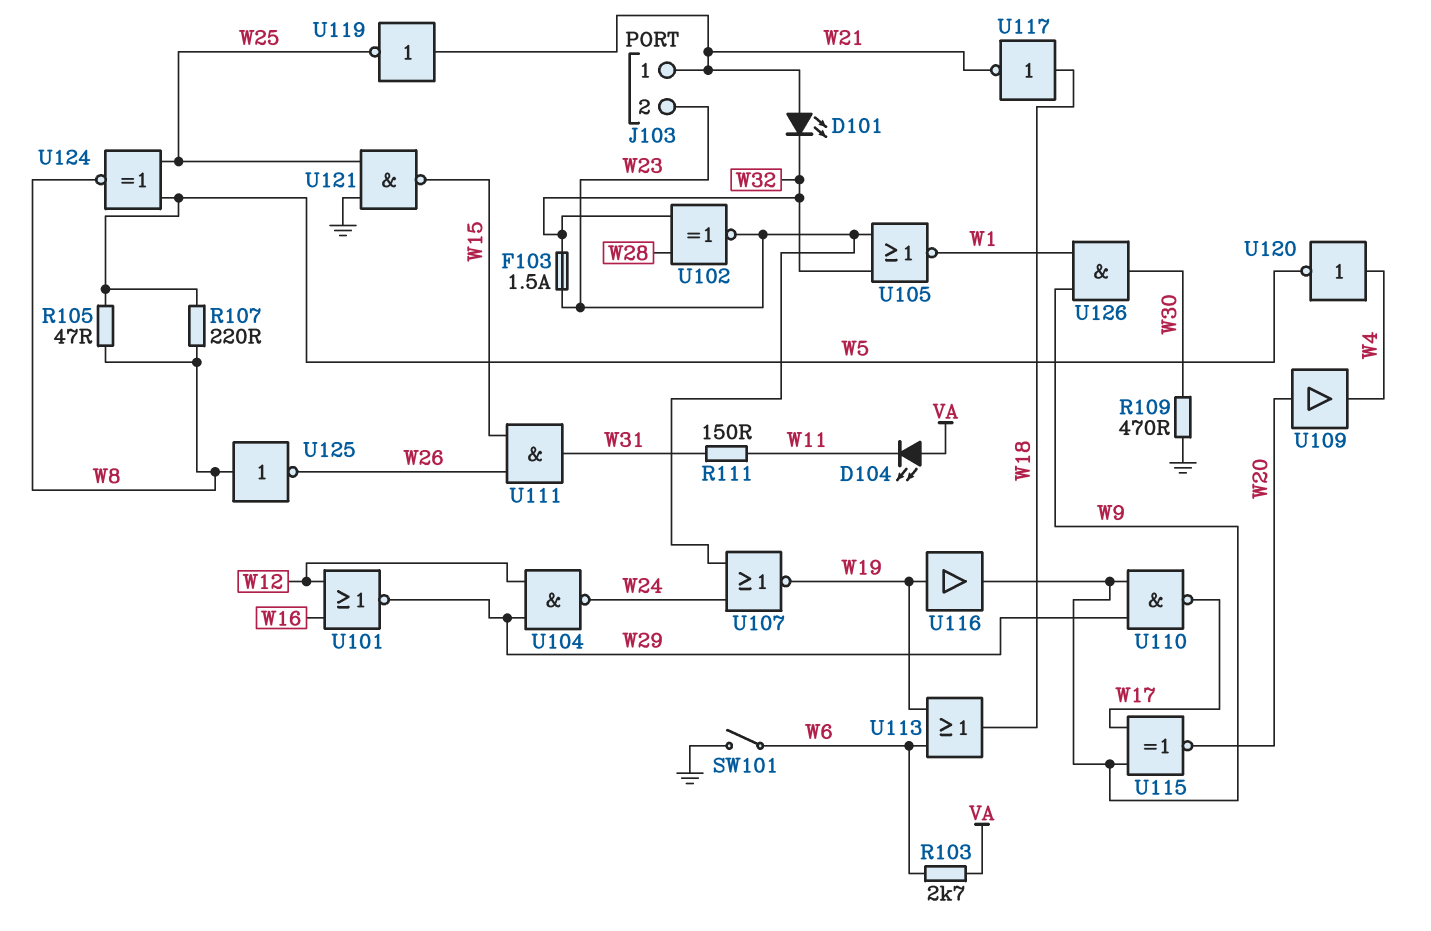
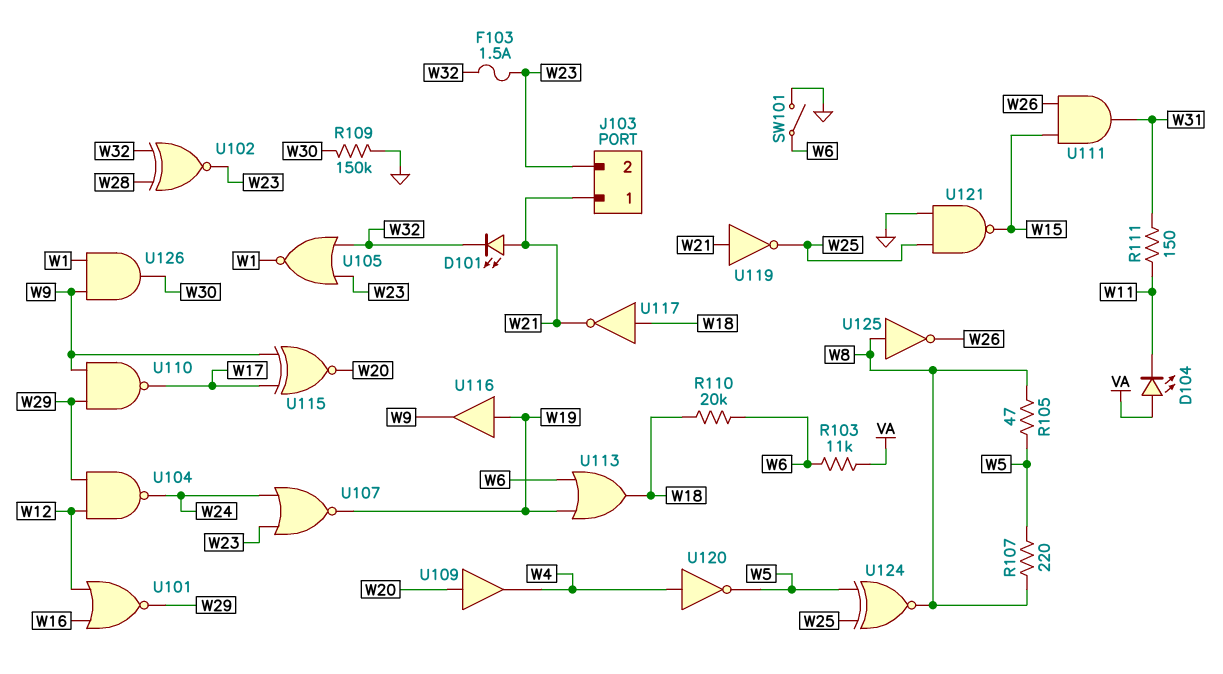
R103: 2.7k (VA, W6) -> 11k (VA, W6)
R109: 470 (GND, W30) -> 150k (GND, W30)
R110: none -> 20k (W6, W18)

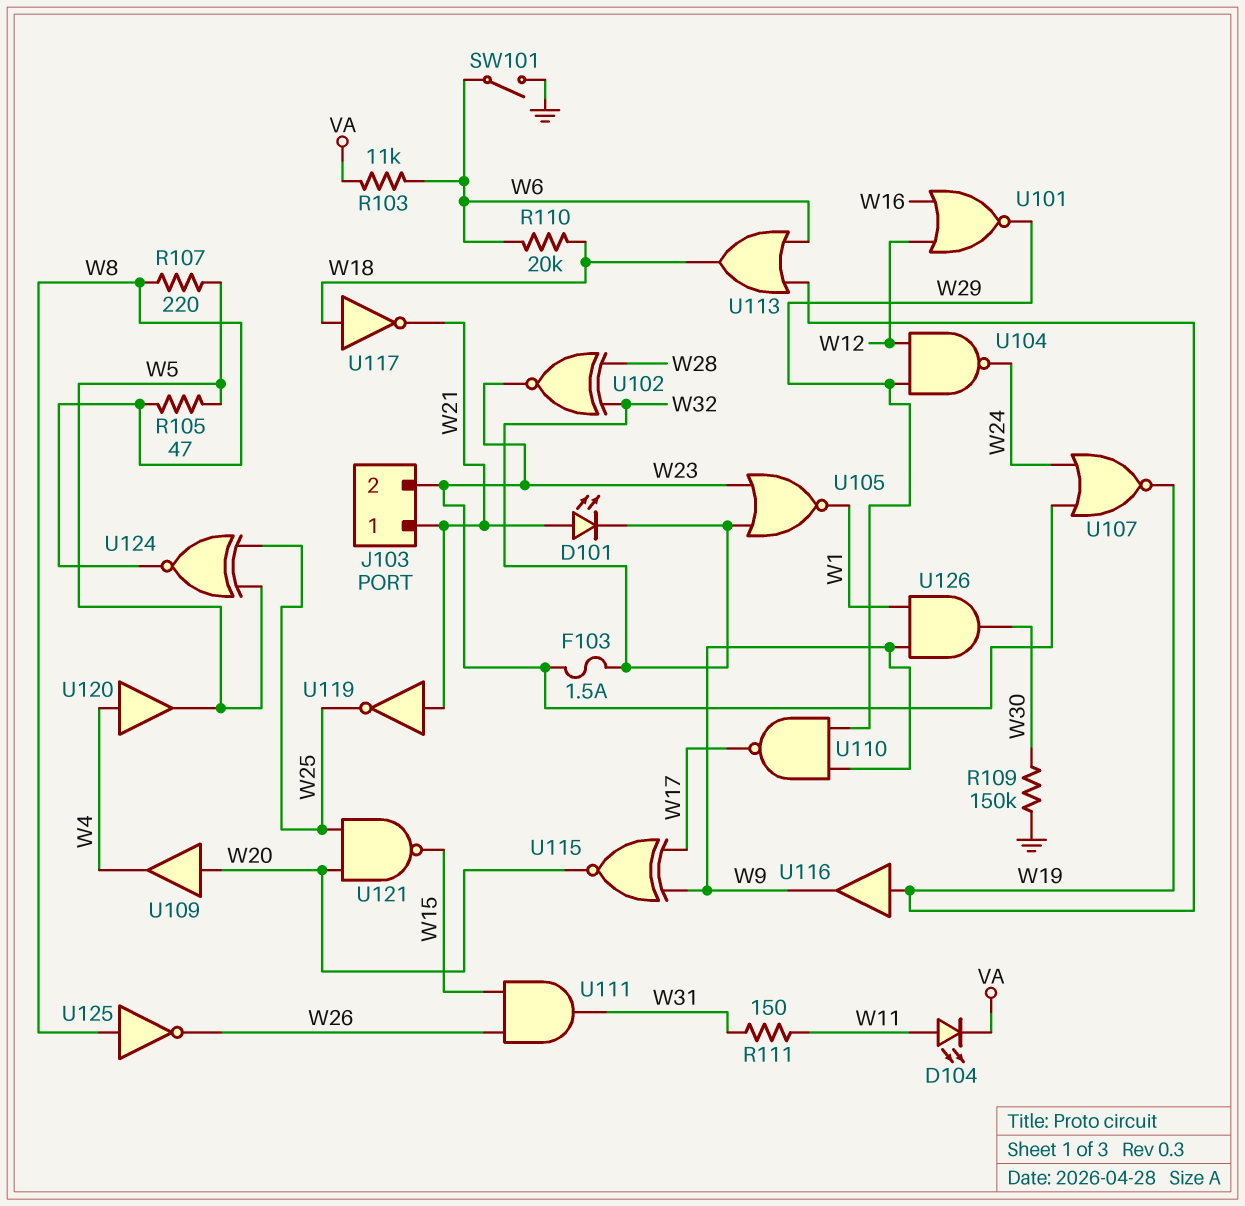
D104: LED (A VA, K W11) -> LED (A W11, K VA)
U120: NOT (in W4, out W5) -> buffer (in W4, out W5)
U121: NAND (in GND, in W25, out W15) -> NAND (in W20, in W25, out W15)

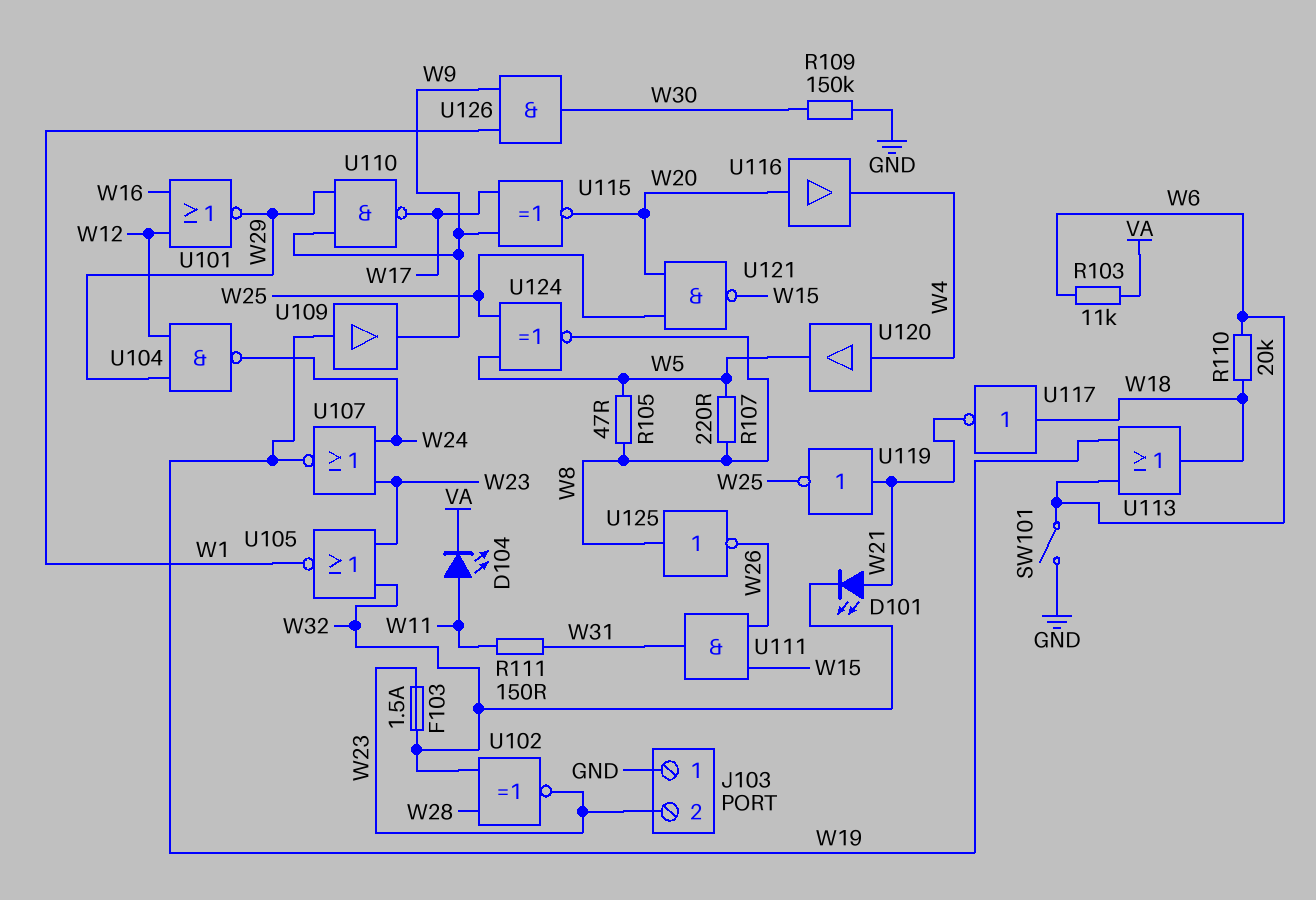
J103 pin 1: W21 -> GND
U109: buffer (in W20, out W4) -> buffer (in W19, out W9)
U116: buffer (in W19, out W9) -> buffer (in W20, out W4)

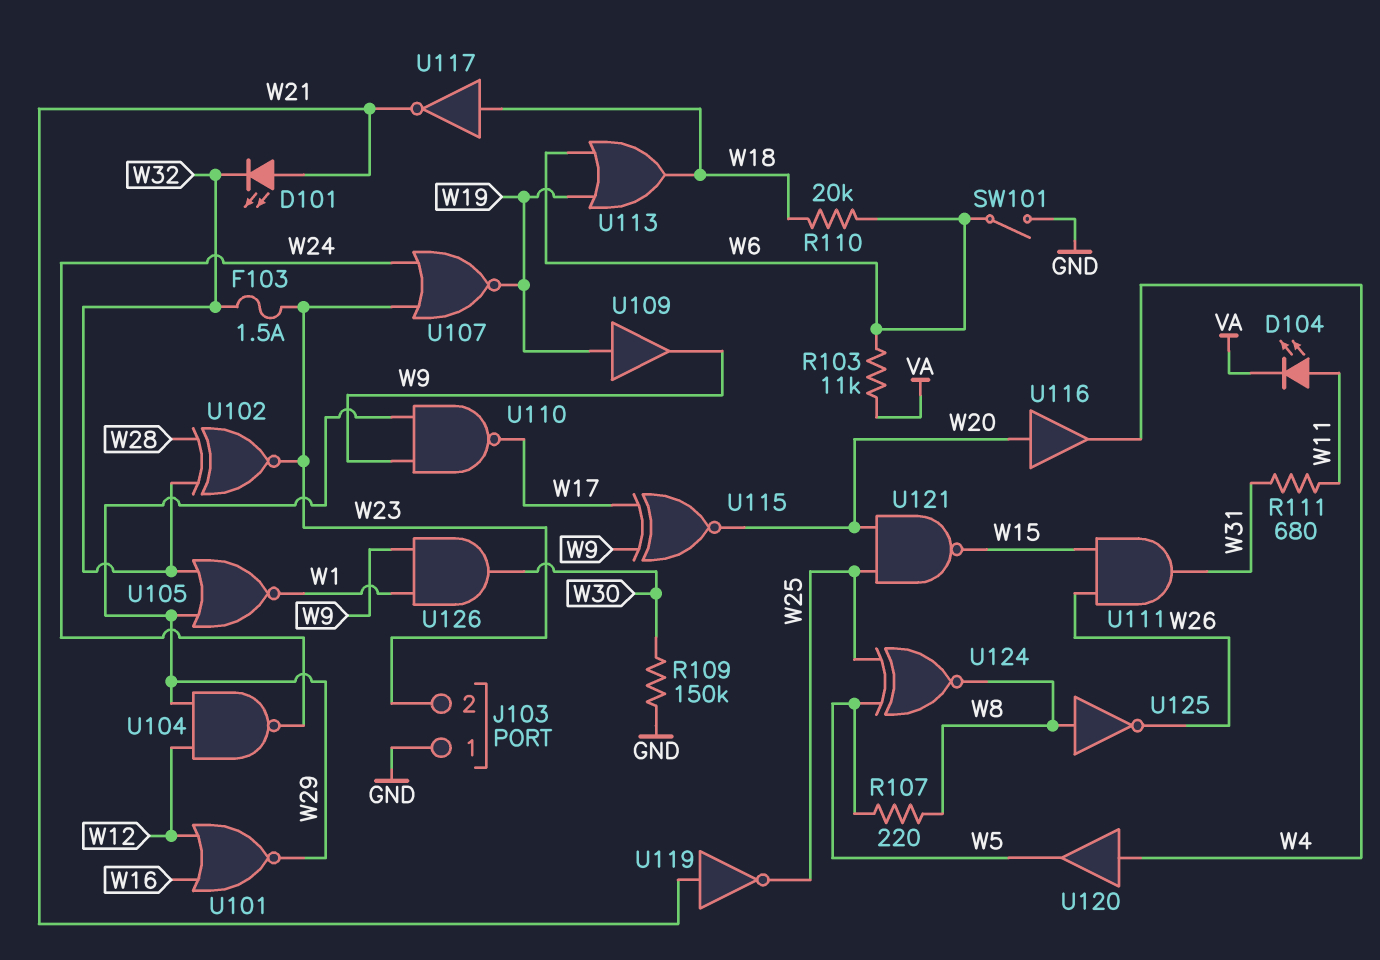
R105: 47 (W5, W8) -> none
R111: 150 (W11, W31) -> 680 (W11, W31)
U105: NOR (in W23, in W32, out W1) -> NOR (in W29, in W32, out W1)

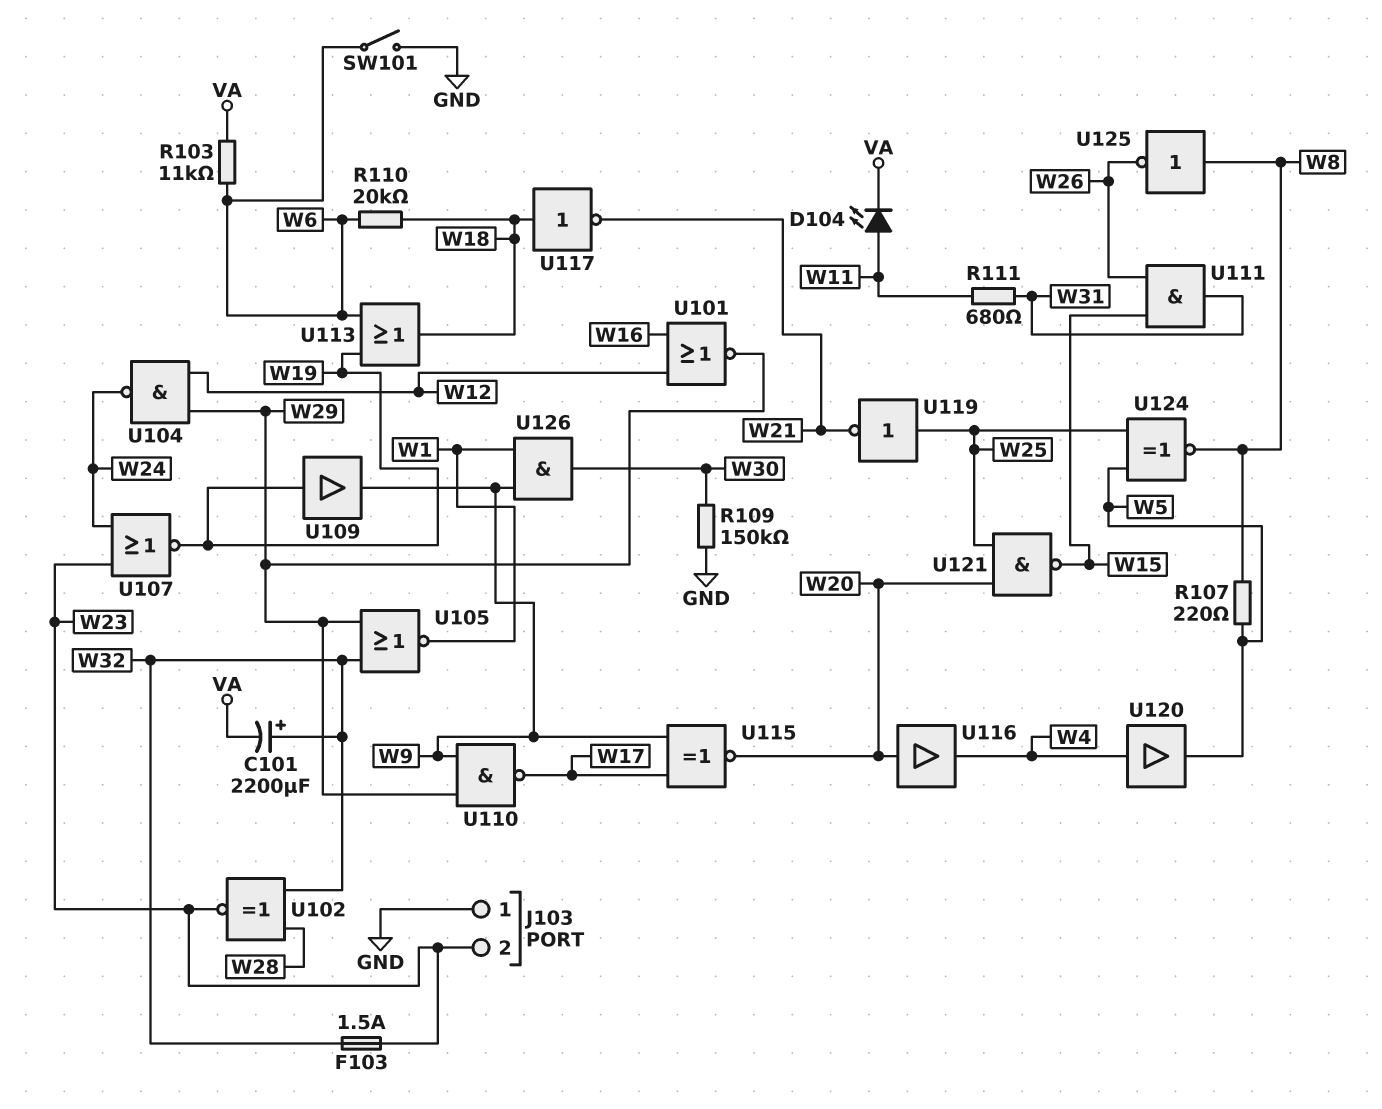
C101: none -> 2200uF (plus W32, minus VA)
D101: LED (A W21, K W32) -> none
U119: NOT (in W21, out W25) -> NOT (in W25, out W21)

